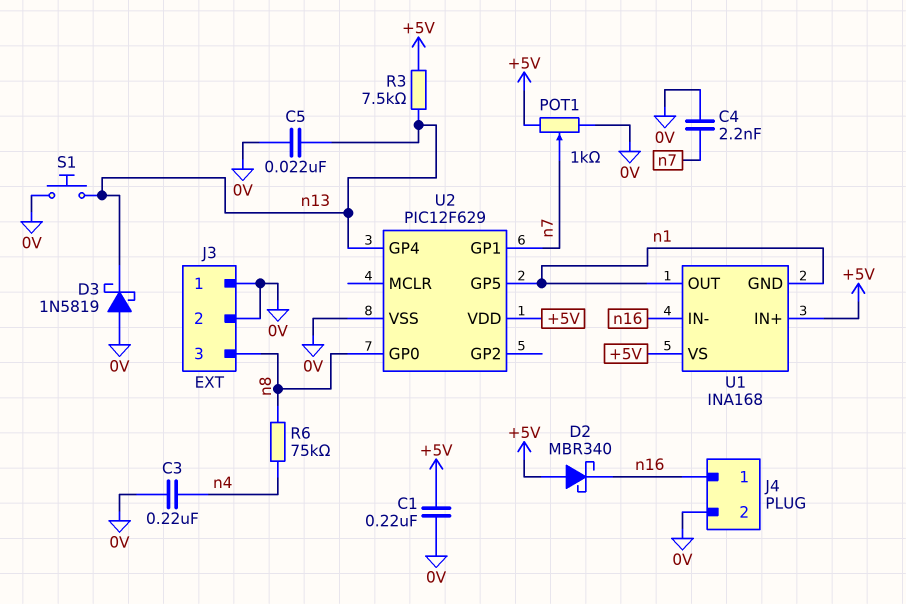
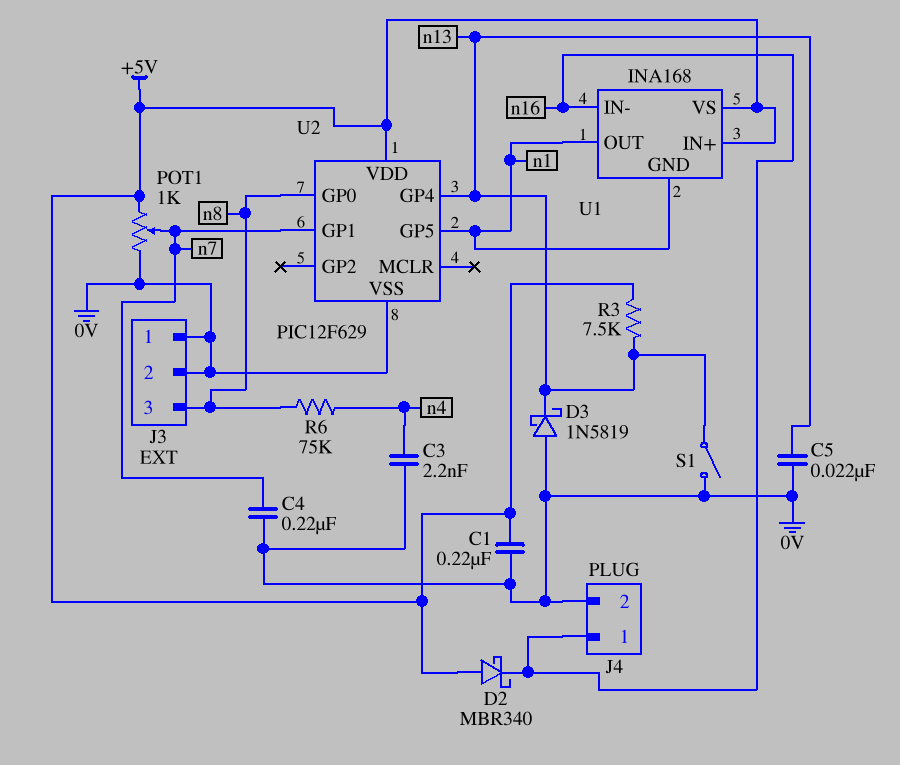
C3: 220nF (0V, n4) -> 2.2nF (0V, n4)
C4: 2.2nF (0V, n7) -> 220nF (0V, n7)
S1: button (0V, n13) -> switch (0V, n13)

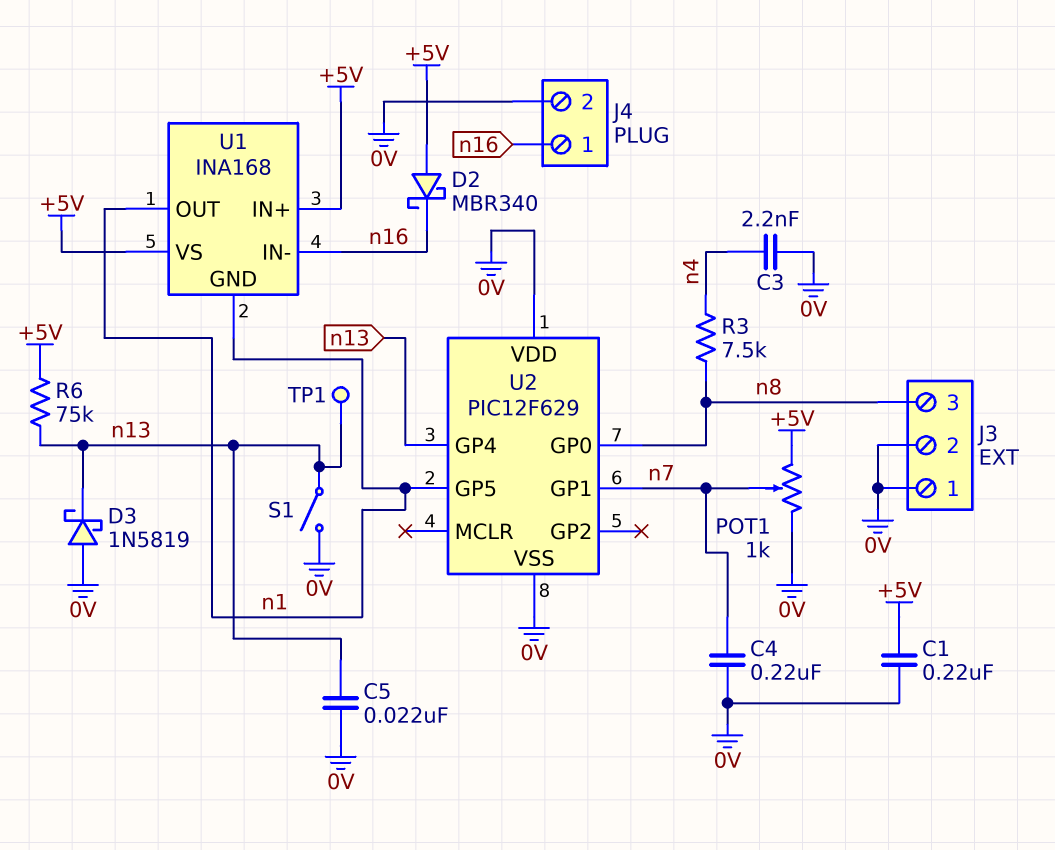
R3: 7.5k (+5V, n13) -> 7.5k (n4, n8)
R6: 75k (n4, n8) -> 75k (+5V, n13)
TP1: none -> test point (n13)
U2 pin VDD: +5V -> 0V

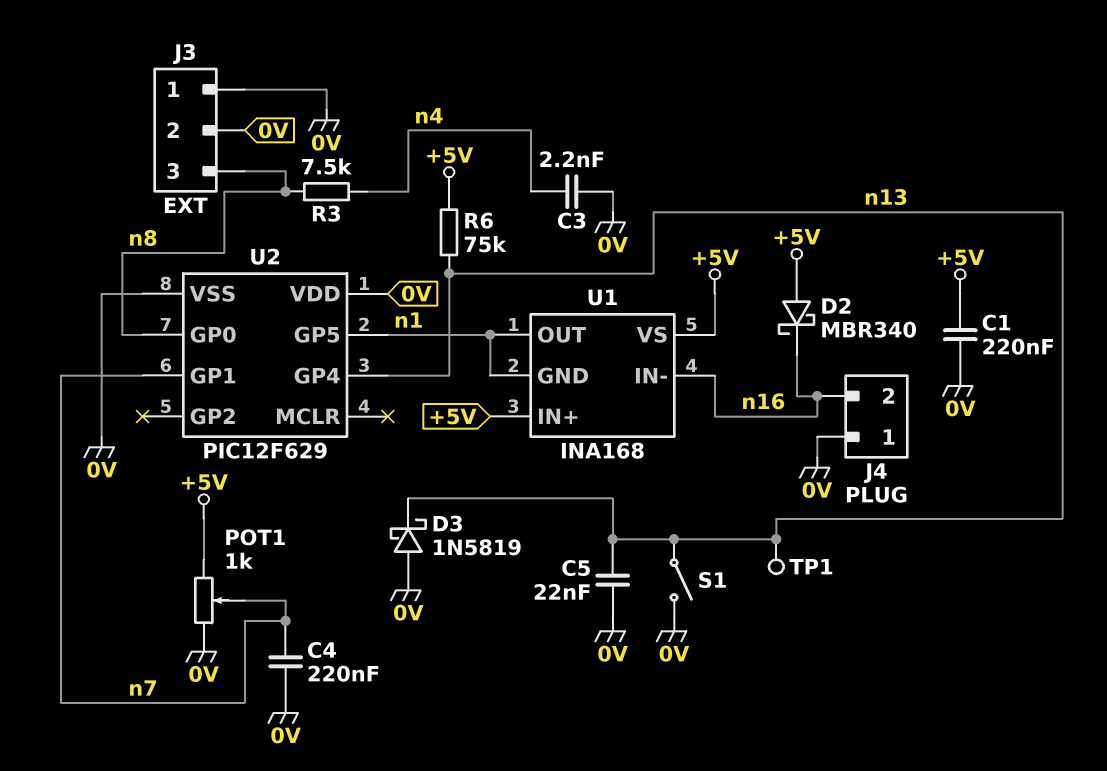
J4 pin 1: n16 -> 0V
J4 pin 2: 0V -> n16

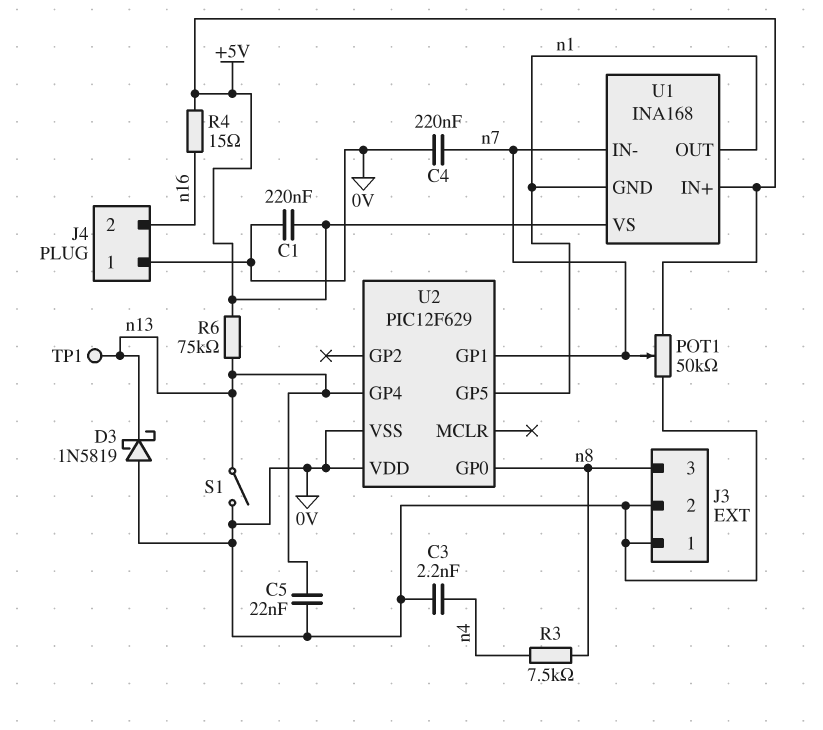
D2: schottky MBR340 (A +5V, K n16) -> none
POT1: 1k (+5V, 0V, wiper n7) -> 50k (+5V, 0V, wiper n7)
R4: none -> 15 (+5V, n16)
U1 pin IN-: n16 -> n7

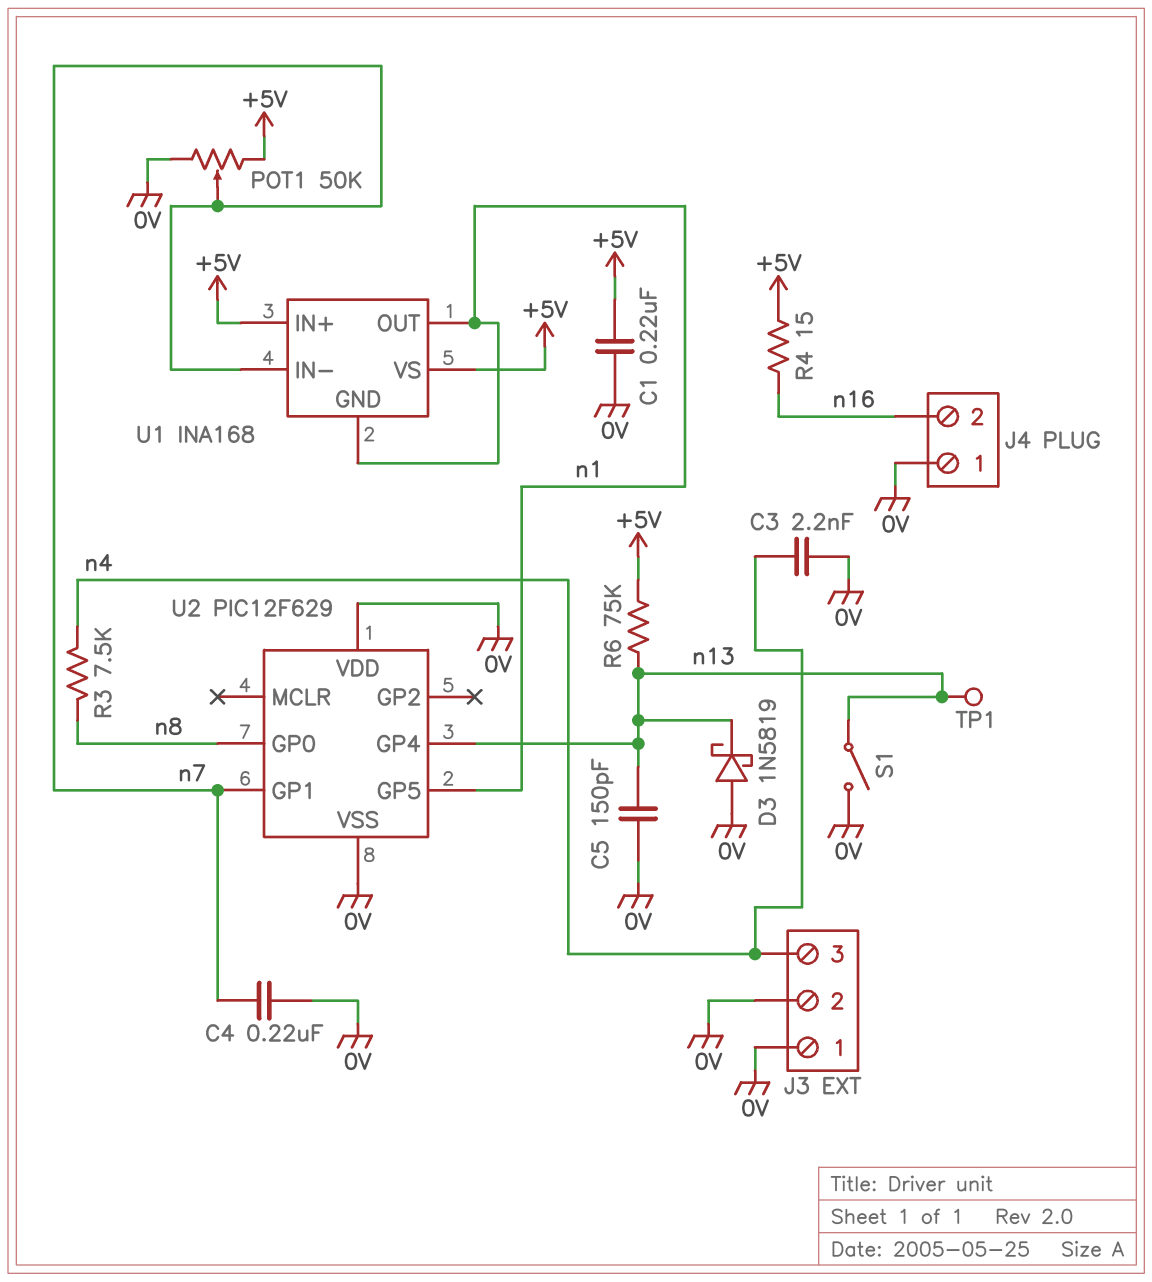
C5: 22nF (0V, n13) -> 150pF (0V, n13)
J3 pin 3: n8 -> n4

